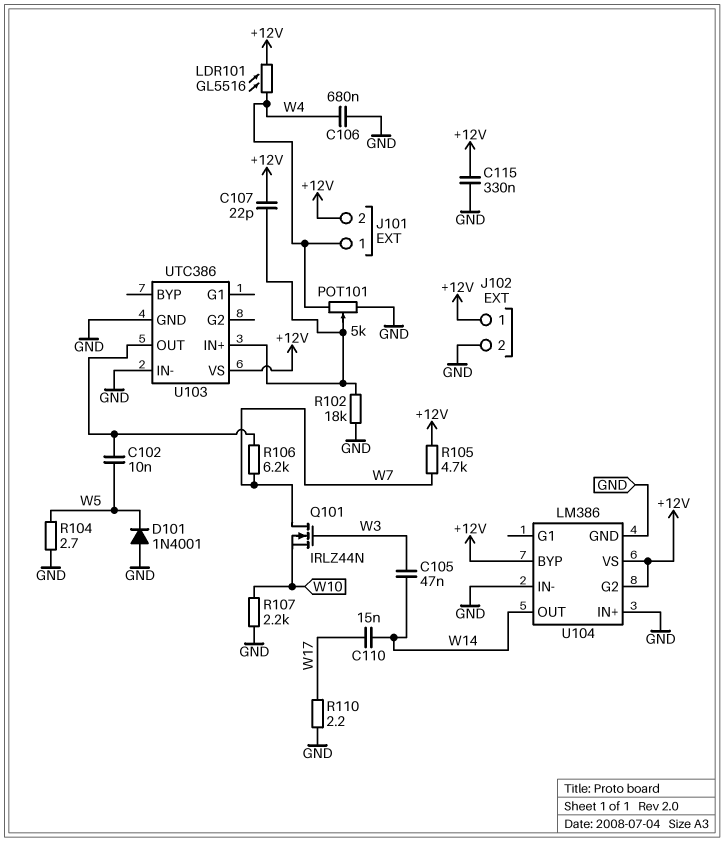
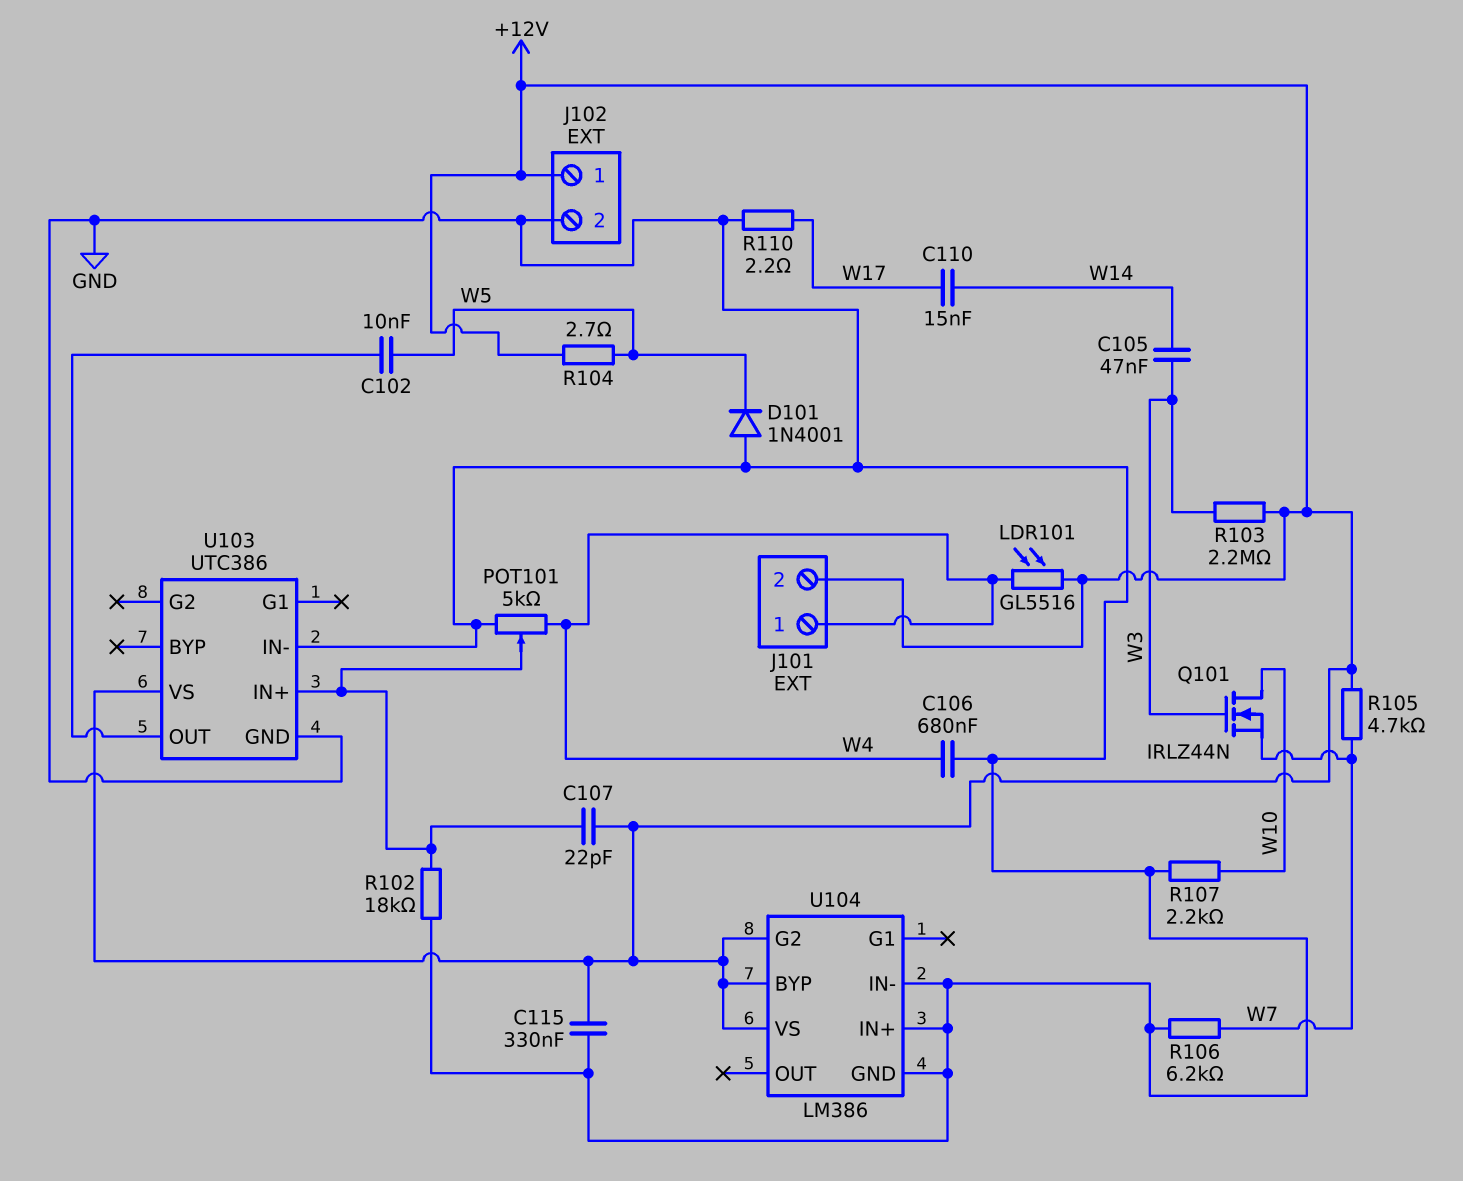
Q101: NMOS IRLZ44N (G W3, D W7, S W10) -> NMOS IRLZ44N (G W3, D W10, S W7)
R103: none -> 2.2M (+12V, W3)
R104: 2.7 (GND, W5) -> 2.7 (+12V, W5)
R106: 6.2k (U103/OUT, W7) -> 6.2k (GND, W7)
U104 pin OUT: W14 -> none

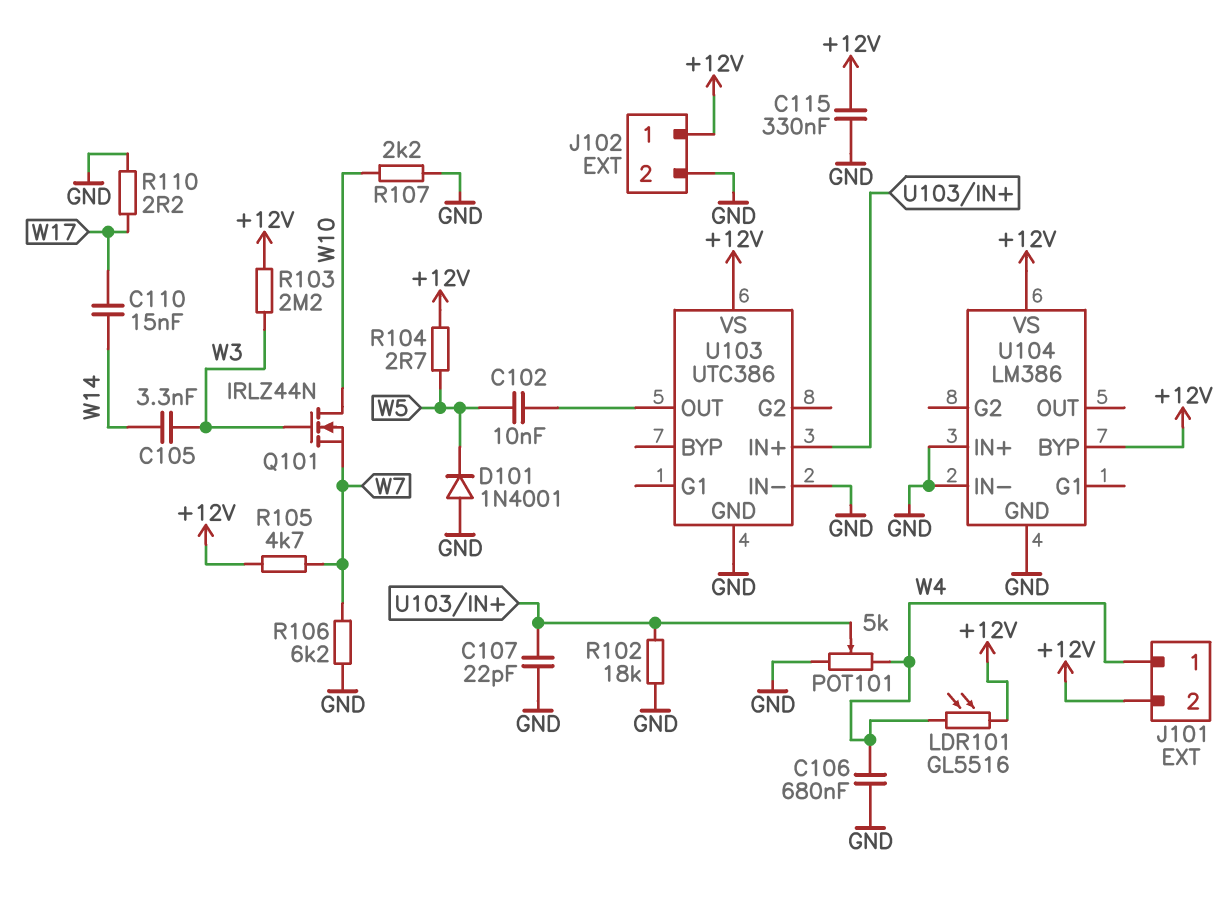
C105: 47nF (W3, W14) -> 3.3nF (W3, W14)
C107: 22pF (+12V, U103/IN+) -> 22pF (GND, U103/IN+)
U104 pin G2: +12V -> none

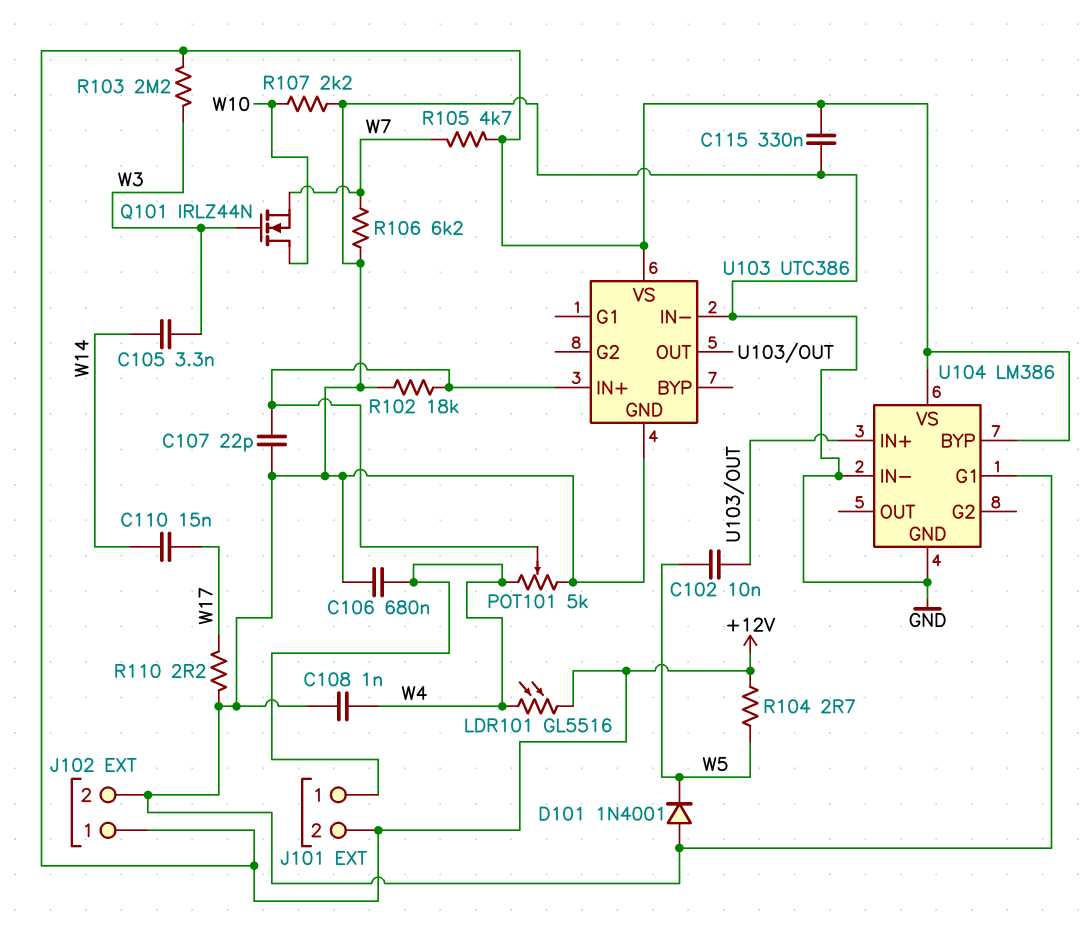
C108: none -> 1nF (GND, W4)
U104 pin G1: none -> GND
U104 pin IN+: GND -> U103/OUT

